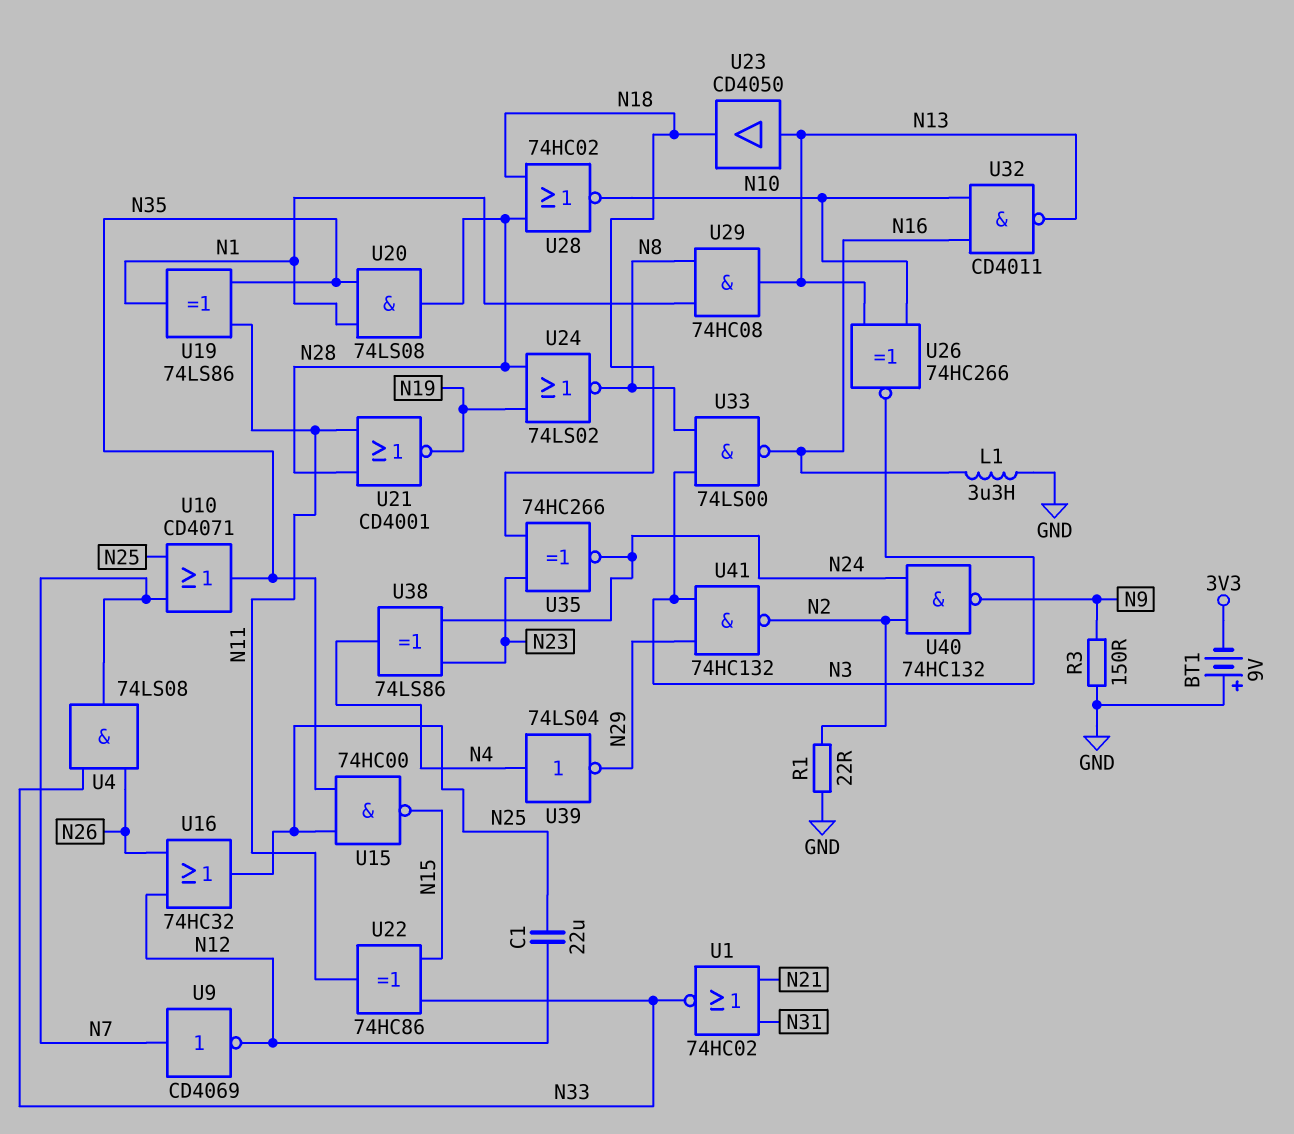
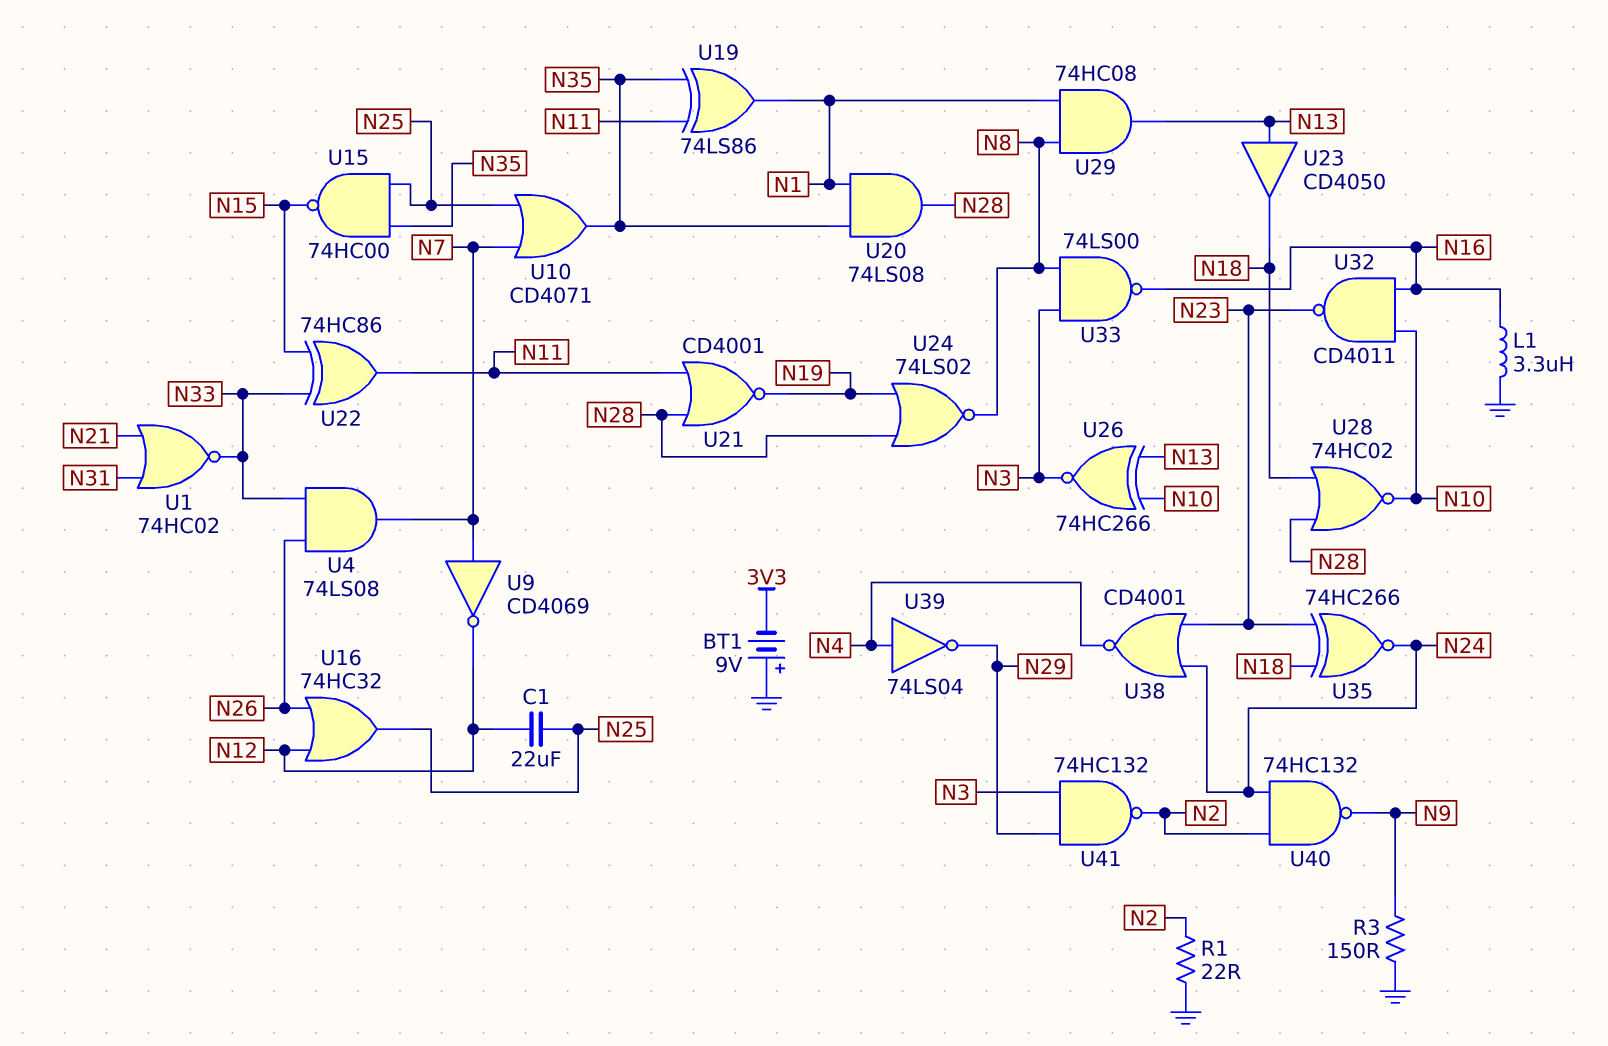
U32: NAND CD4011 (in N10, in N16, out N13) -> NAND CD4011 (in N10, in N16, out N23)
U38: XOR 74LS86 (in N23, in N24, out N4) -> NOR CD4001 (in N23, in N24, out N4)

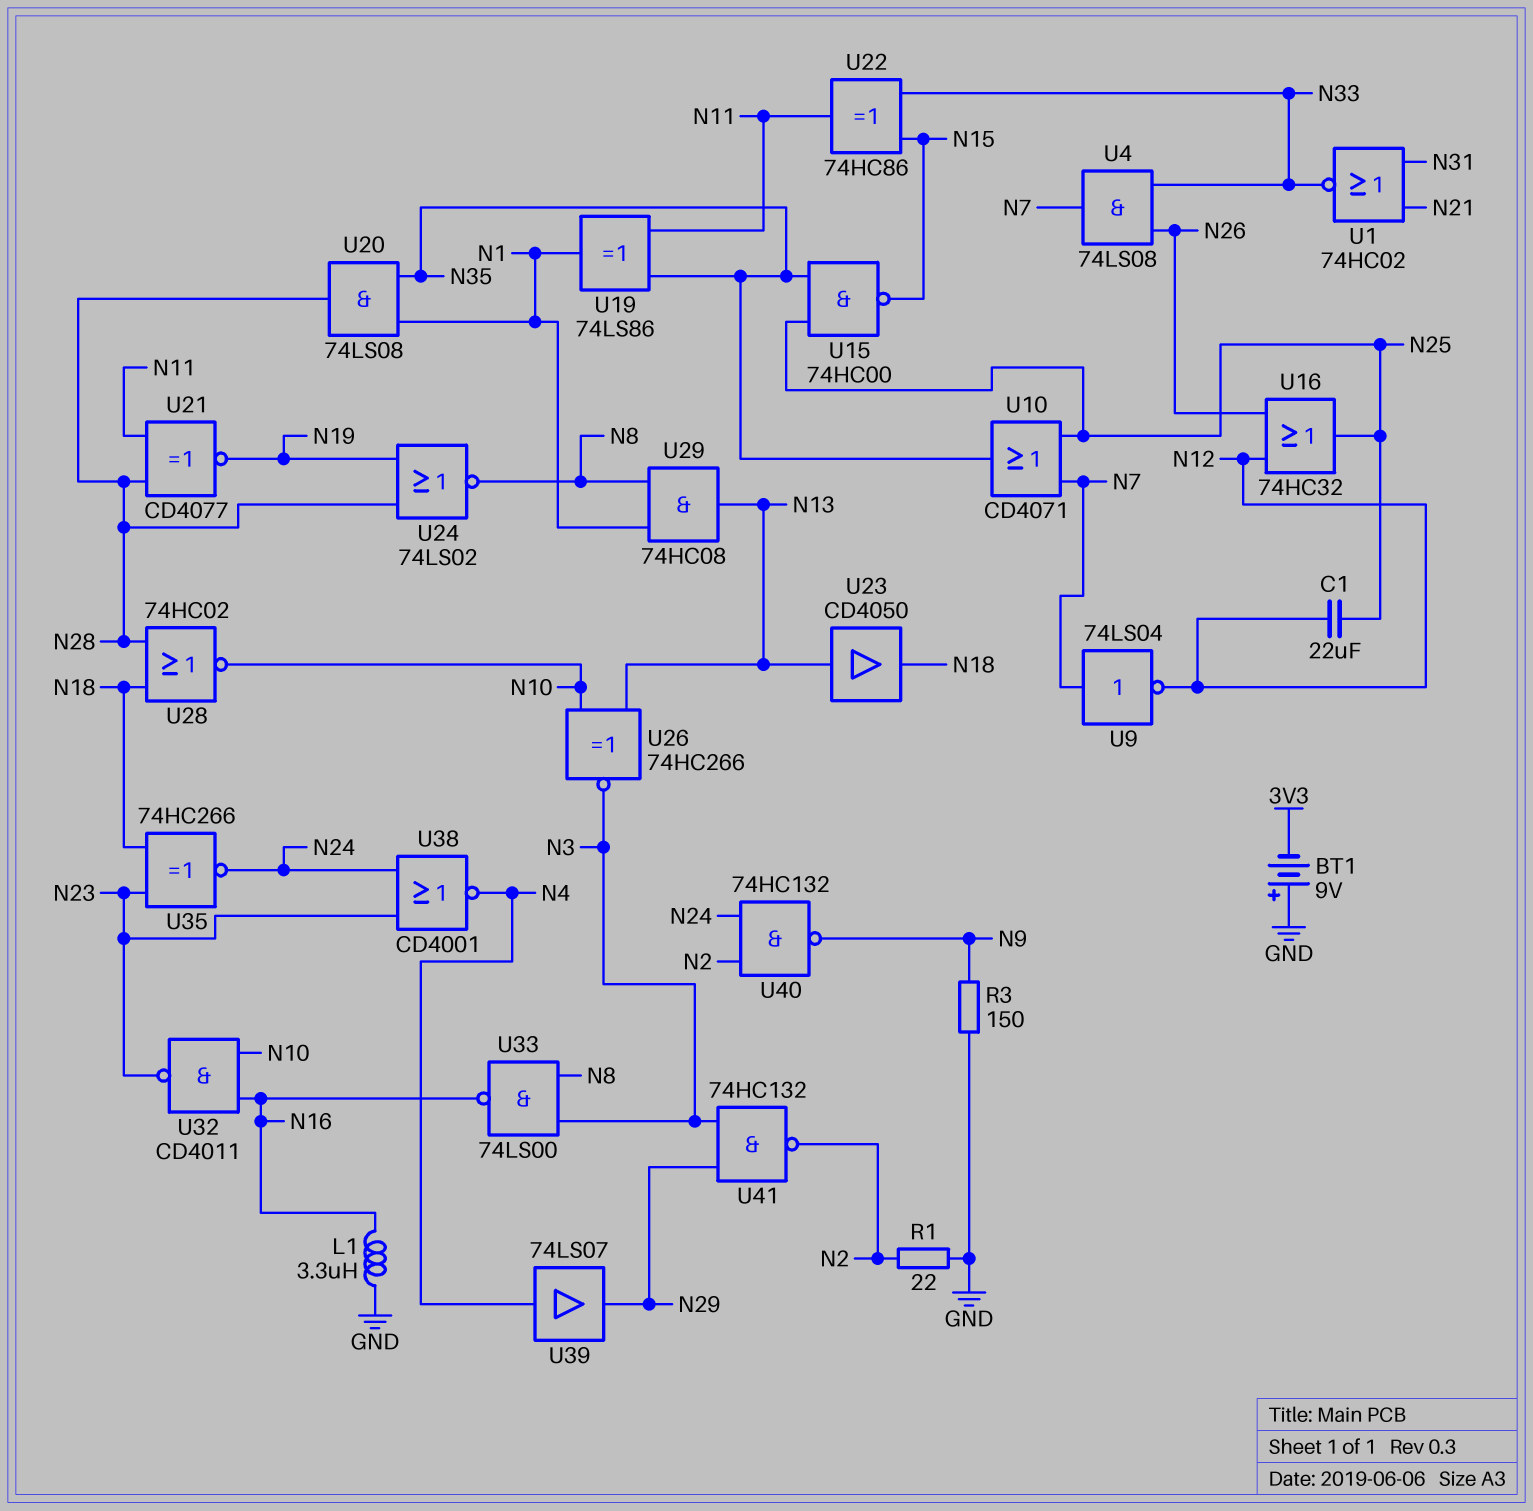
U9: NOT CD4069 (in N7, out N12) -> NOT 74LS04 (in N7, out N12)
U21: NOR CD4001 (in N11, in N28, out N19) -> XNOR CD4077 (in N11, in N28, out N19)
U39: NOT 74LS04 (in N4, out N29) -> buffer 74LS07 (in N4, out N29)

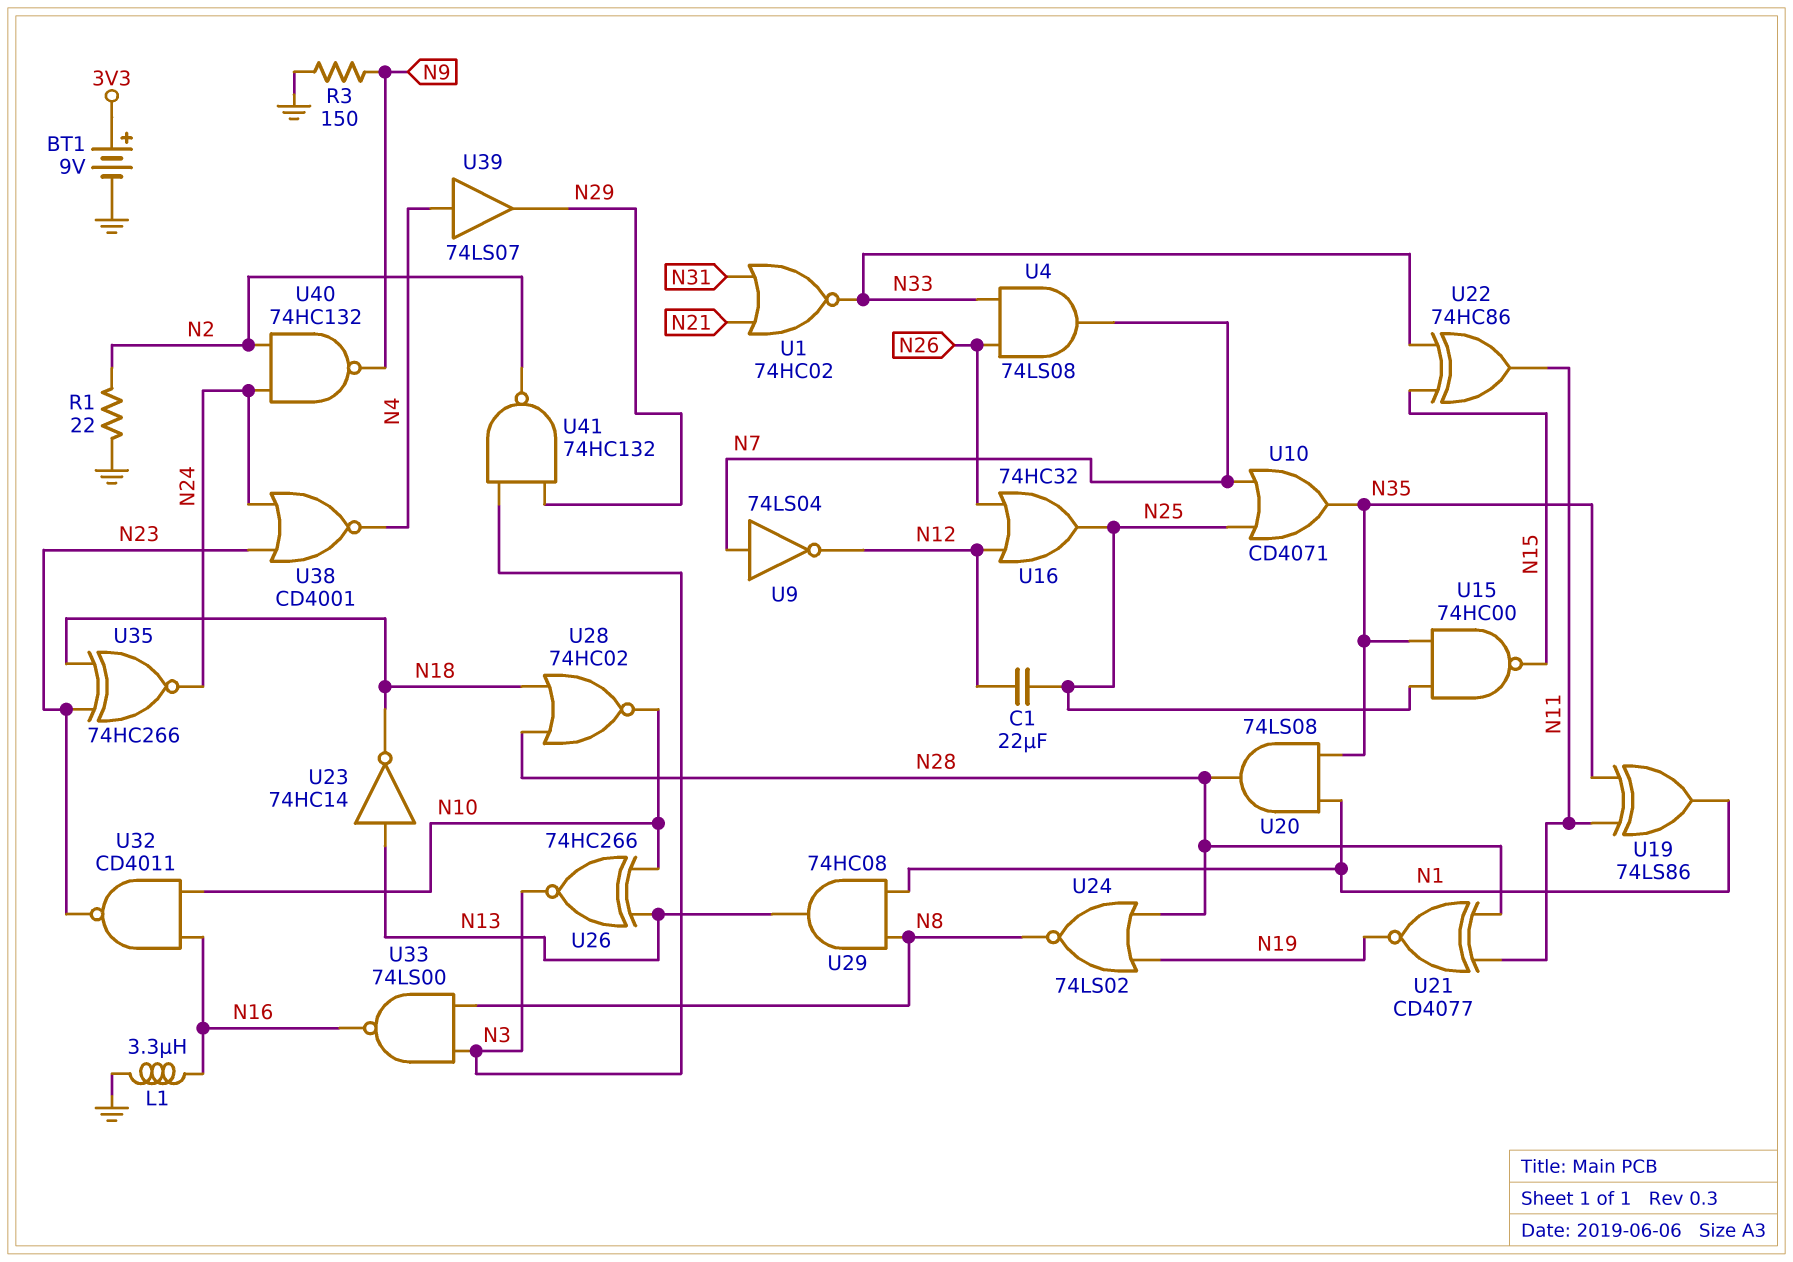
BT1: 9V (plus GND, minus 3V3) -> 9V (plus 3V3, minus GND)
U23: buffer CD4050 (in N13, out N18) -> NOT 74HC14 (in N13, out N18)

